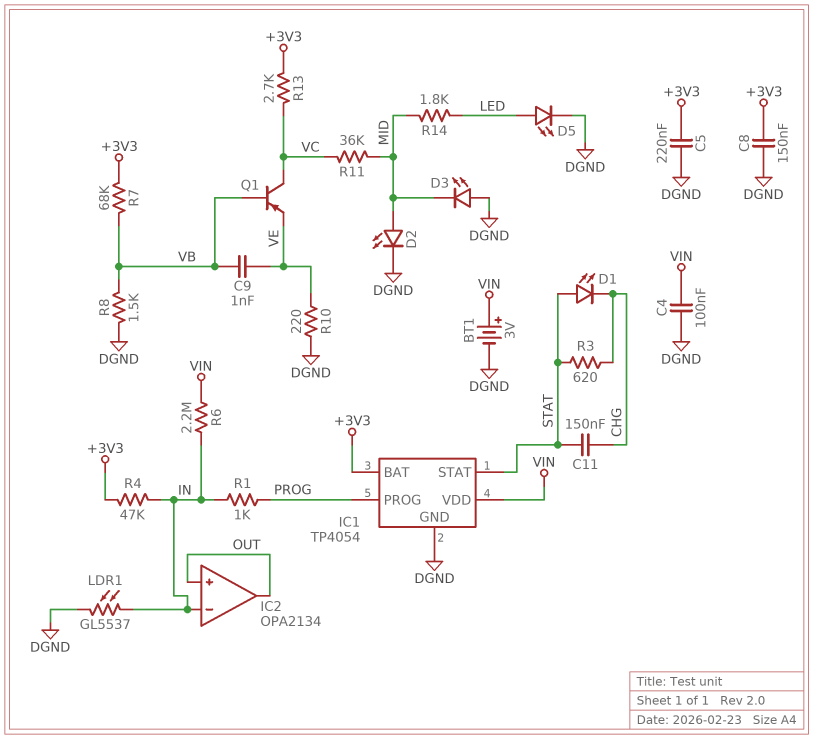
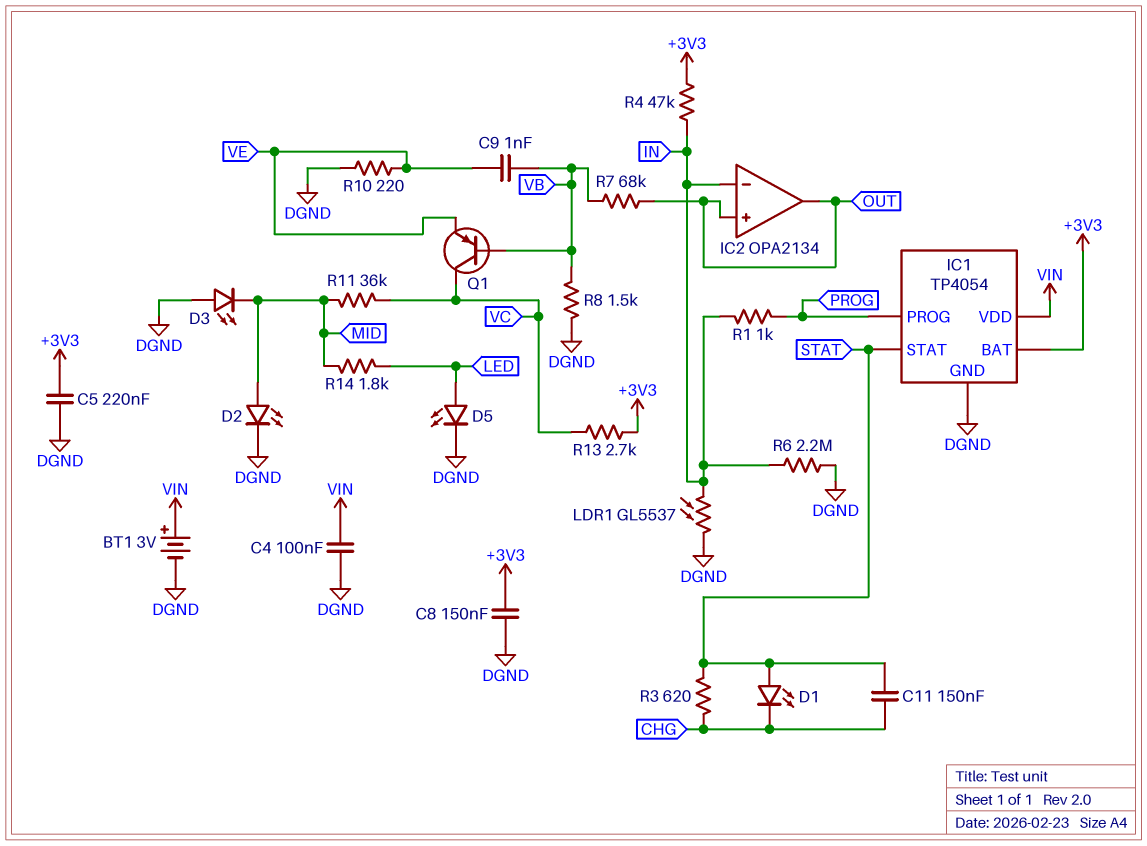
R6: 2.2M (IN, VIN) -> 2.2M (DGND, IN)
R7: 68k (+3V3, VB) -> 68k (OUT, VB)

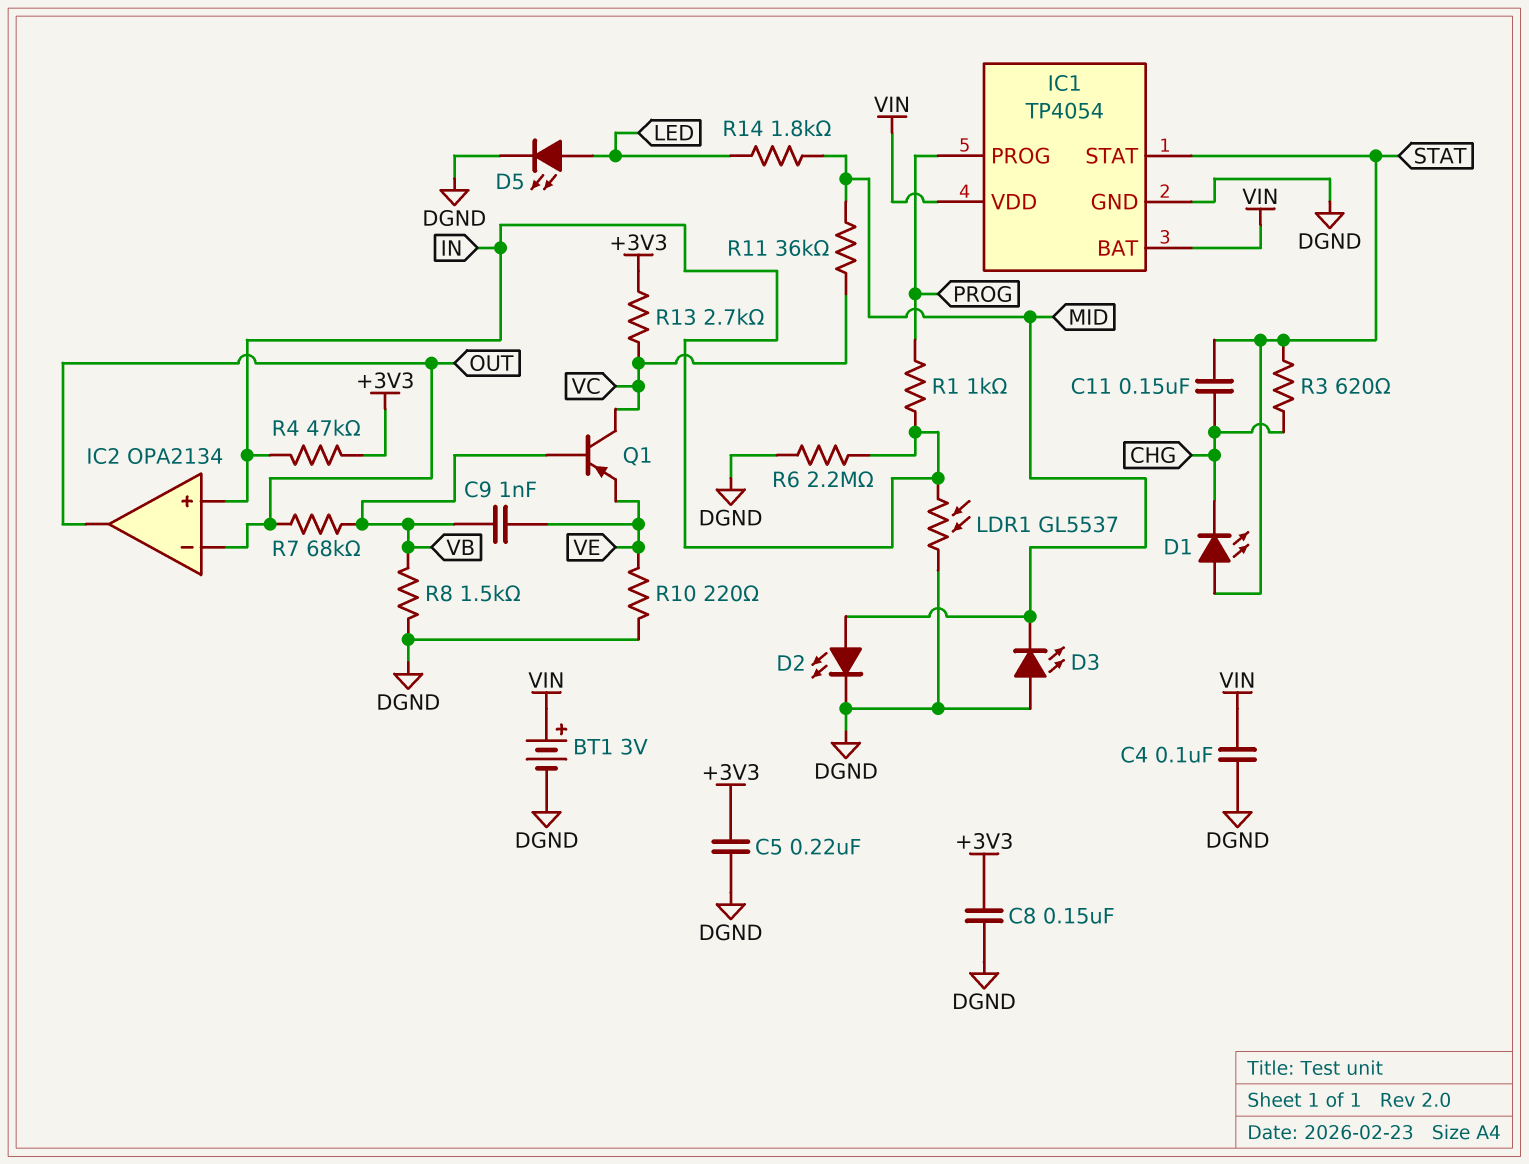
IC1 pin BAT: +3V3 -> VIN
IC2 pin in+: OUT -> IN
IC2 pin in-: IN -> OUT

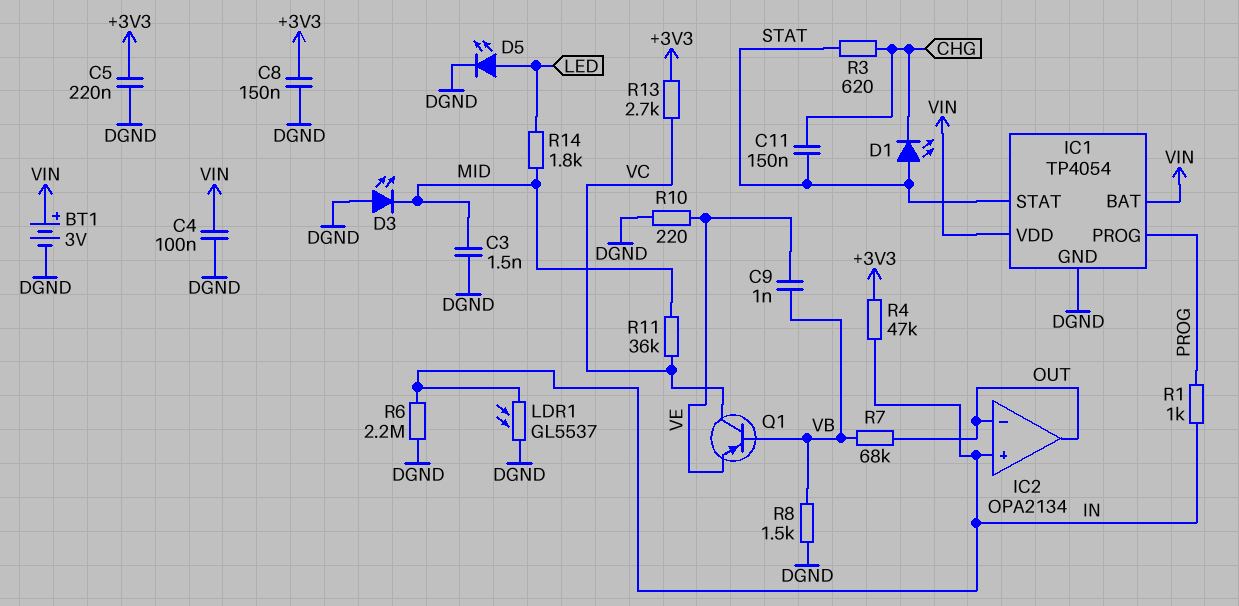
C3: none -> 1.5nF (DGND, MID)
D2: LED (A MID, K DGND) -> none

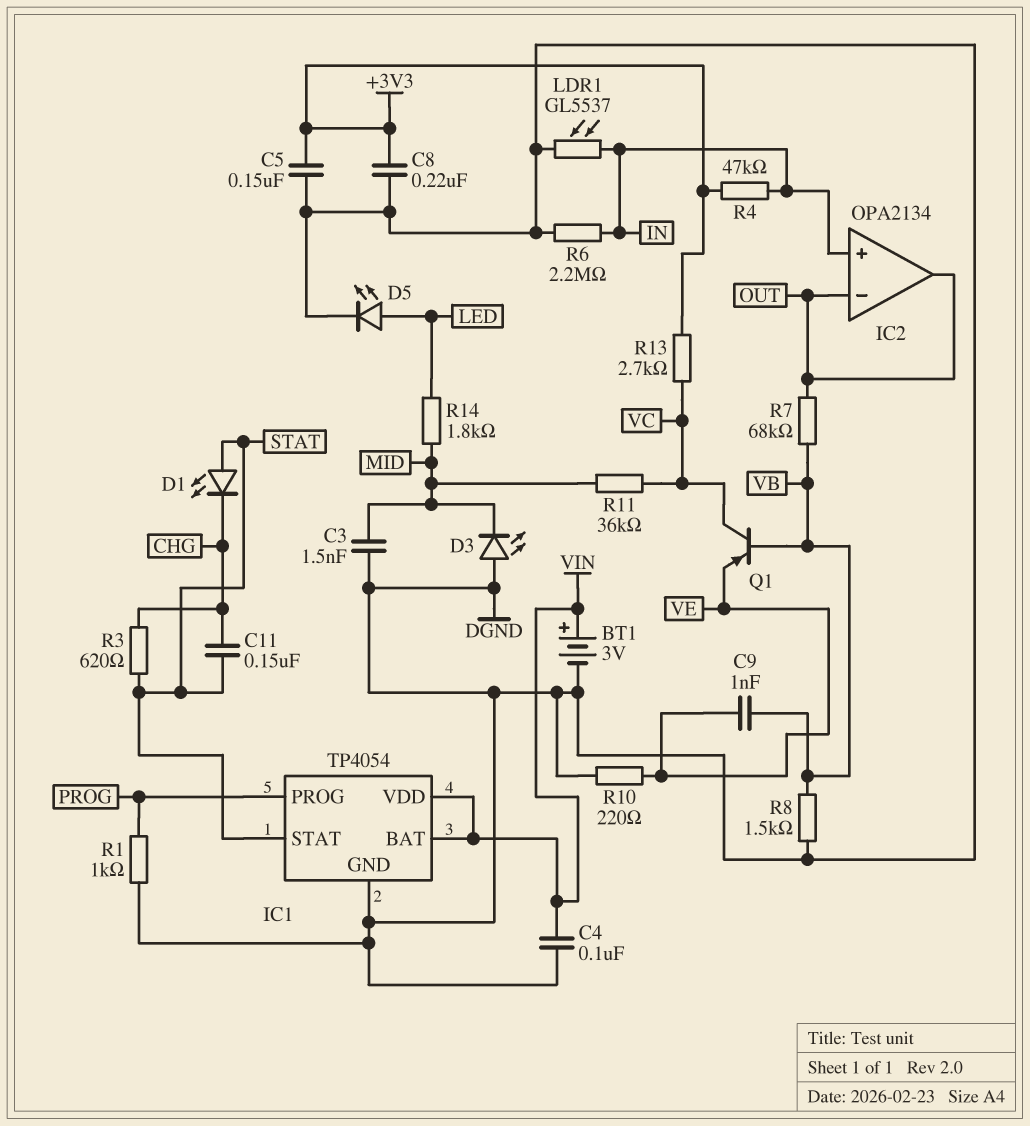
C5: 220nF (+3V3, DGND) -> 150nF (+3V3, DGND)
C8: 150nF (+3V3, DGND) -> 220nF (+3V3, DGND)
R1: 1k (IN, PROG) -> 1k (DGND, PROG)

